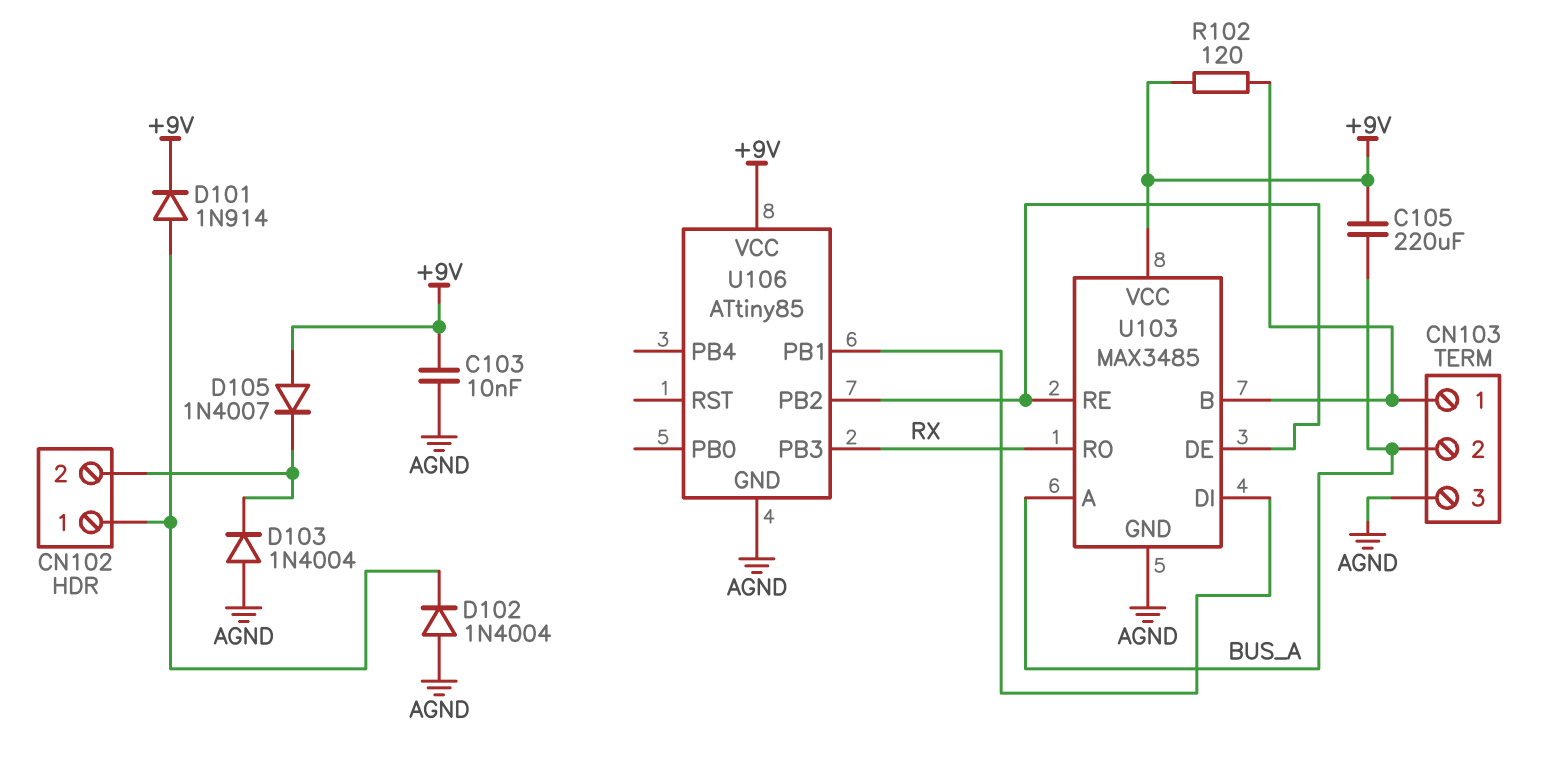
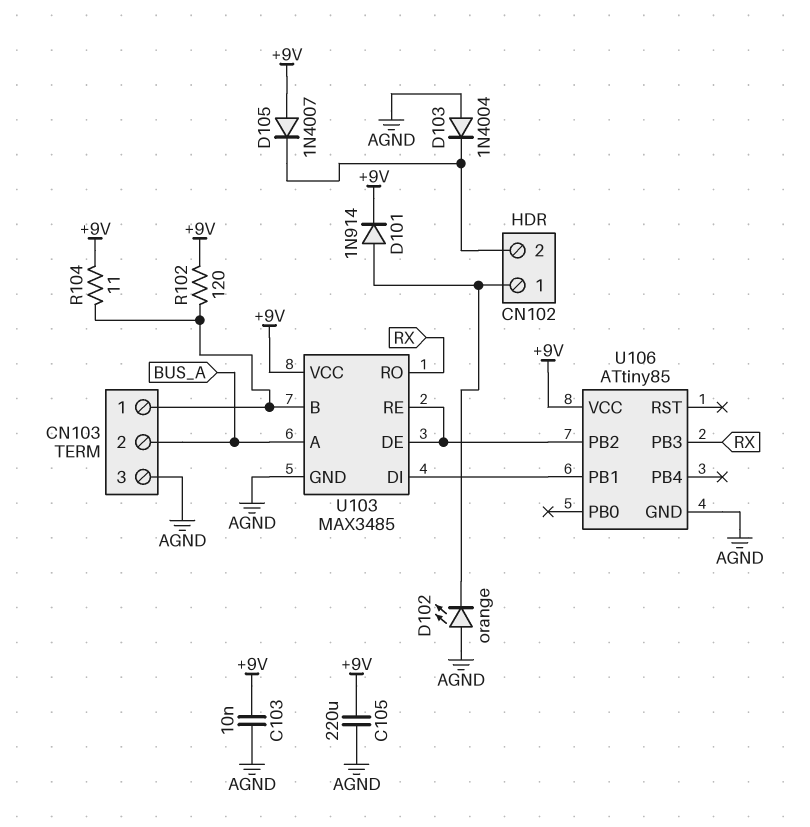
C105: 220uF (+9V, BUS_A) -> 220uF (+9V, AGND)
D102: diode 1N4004 (A AGND, K CN102/1) -> LED orange (A AGND, K CN102/1)
R104: none -> 11 (+9V, CN103/1)

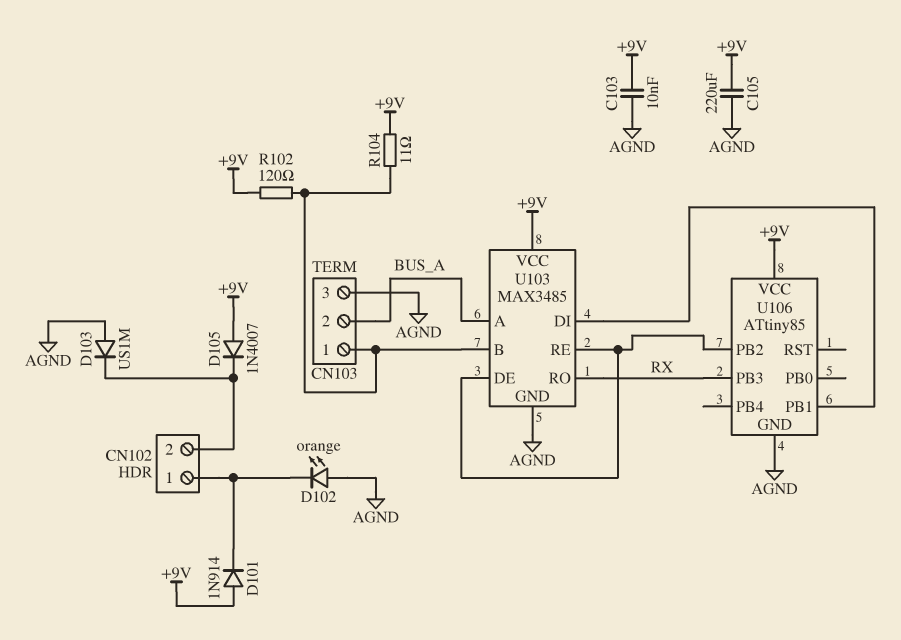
D101: diode 1N914 (A CN102/1, K +9V) -> diode 1N914 (A +9V, K CN102/1)
D103: diode 1N4004 (A AGND, K CN102/2) -> diode US1M (A AGND, K CN102/2)

